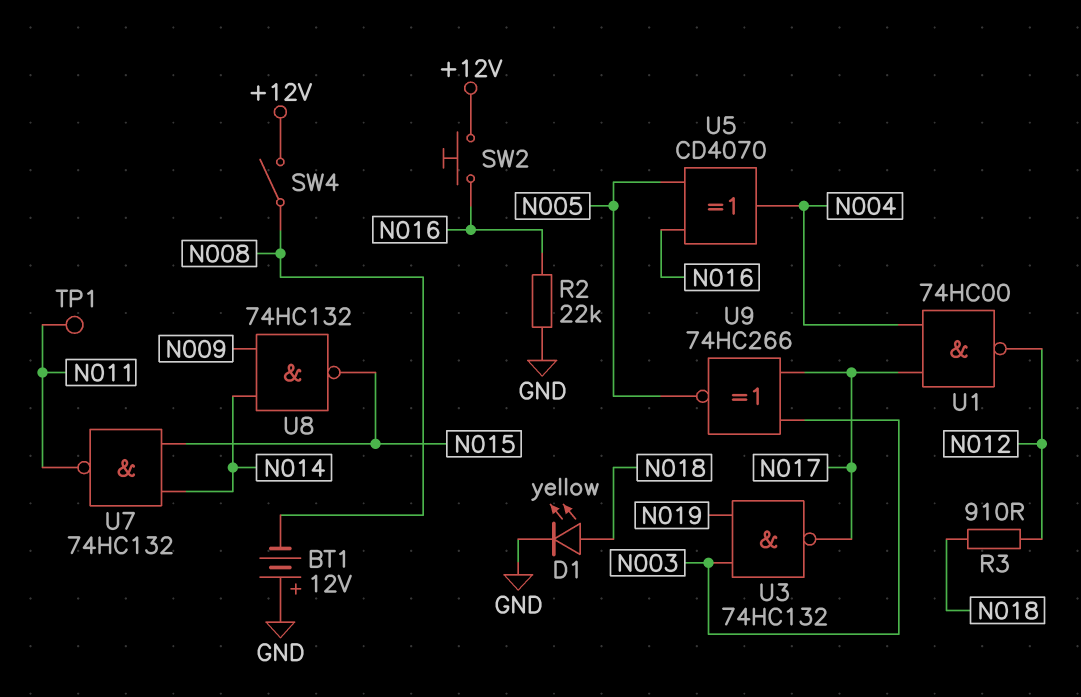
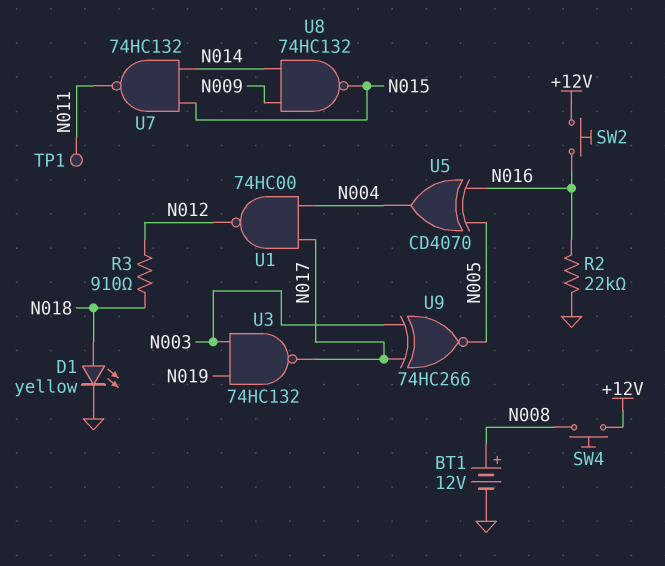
BT1: 12V (plus GND, minus N008) -> 12V (plus N008, minus GND)
SW4: switch (+12V, N008) -> button (+12V, N008)

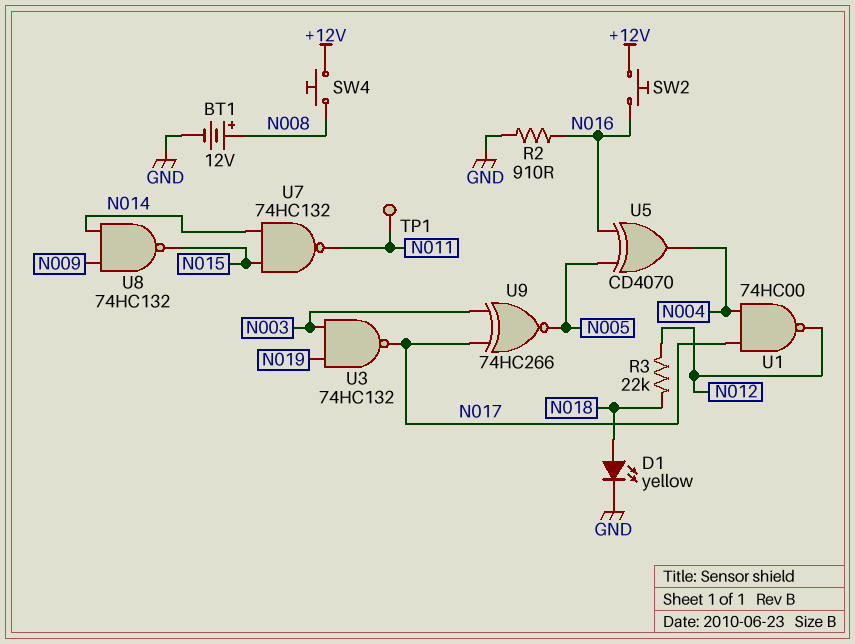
R2: 22k (GND, N016) -> 910 (GND, N016)
R3: 910 (N012, N018) -> 22k (N012, N018)

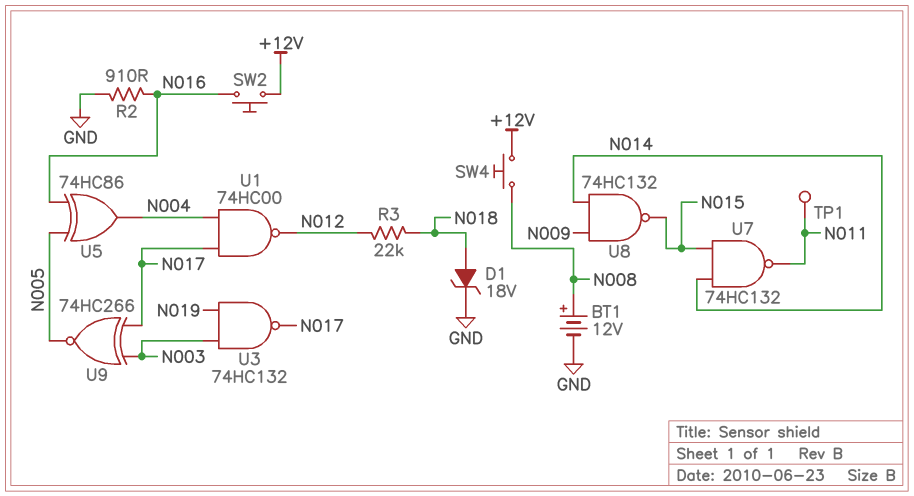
D1: LED yellow (A N018, K GND) -> zener 18V (A N018, K GND)
U5: XOR CD4070 (in N005, in N016, out N004) -> XOR 74HC86 (in N005, in N016, out N004)

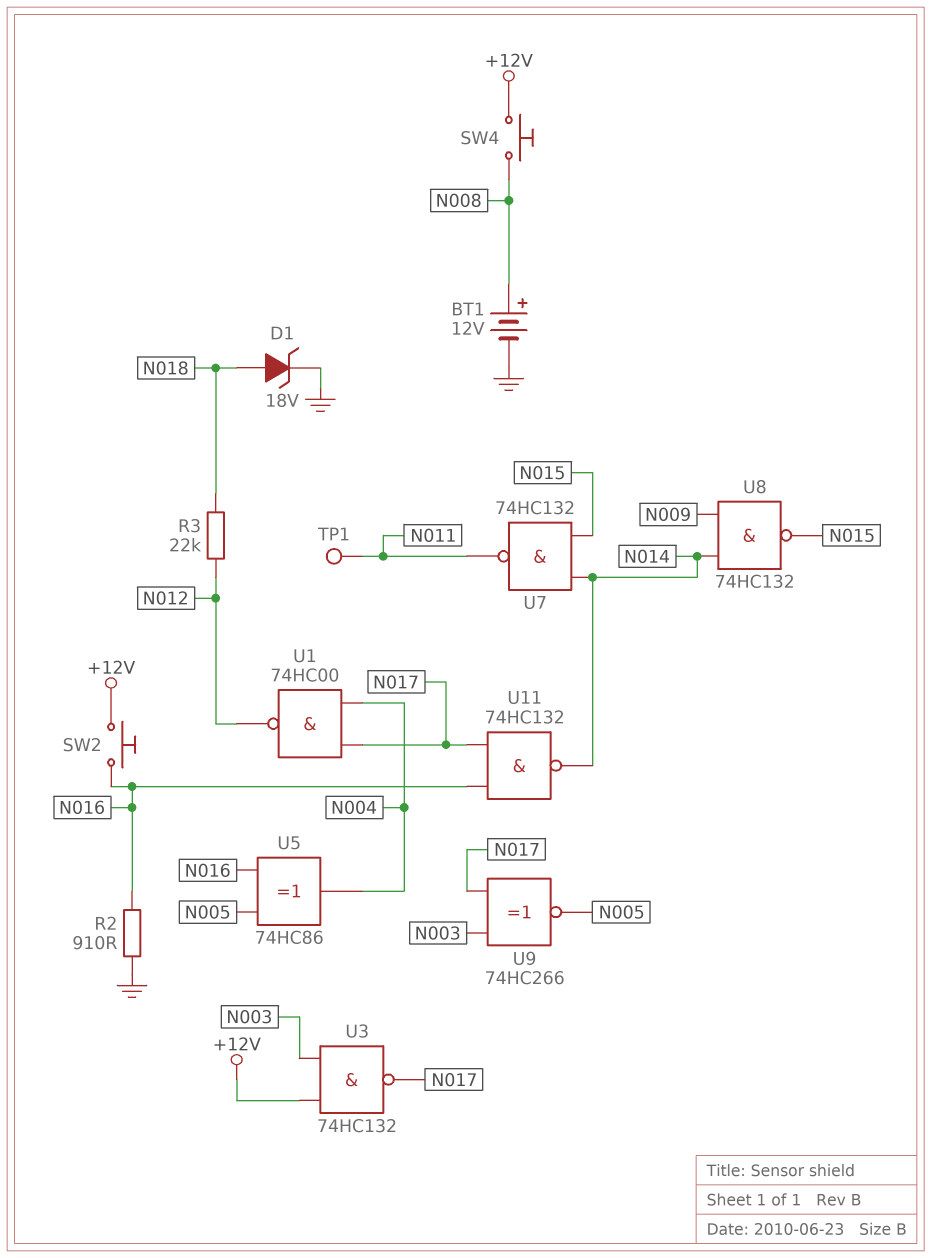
U3: NAND 74HC132 (in N003, in N019, out N017) -> NAND 74HC132 (in +12V, in N003, out N017)
U11: none -> NAND 74HC132 (in N016, in N017, out N014)

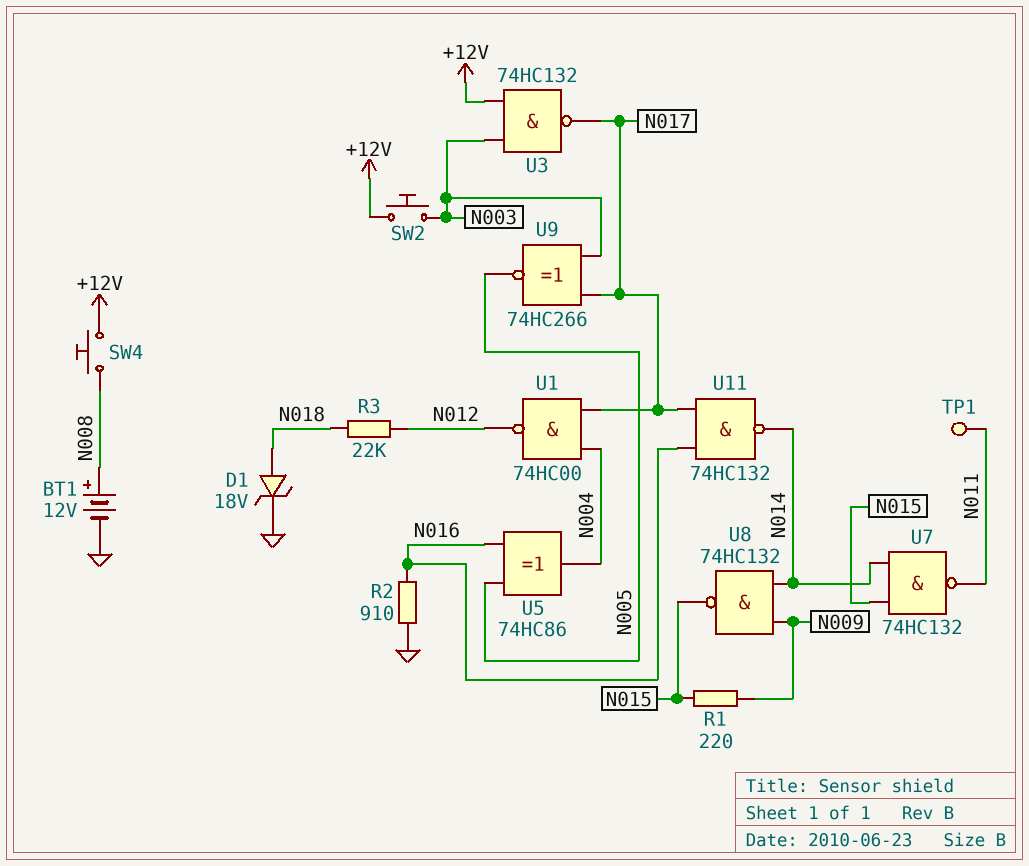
R1: none -> 220 (N009, N015)
SW2: button (+12V, N016) -> button (+12V, N003)

